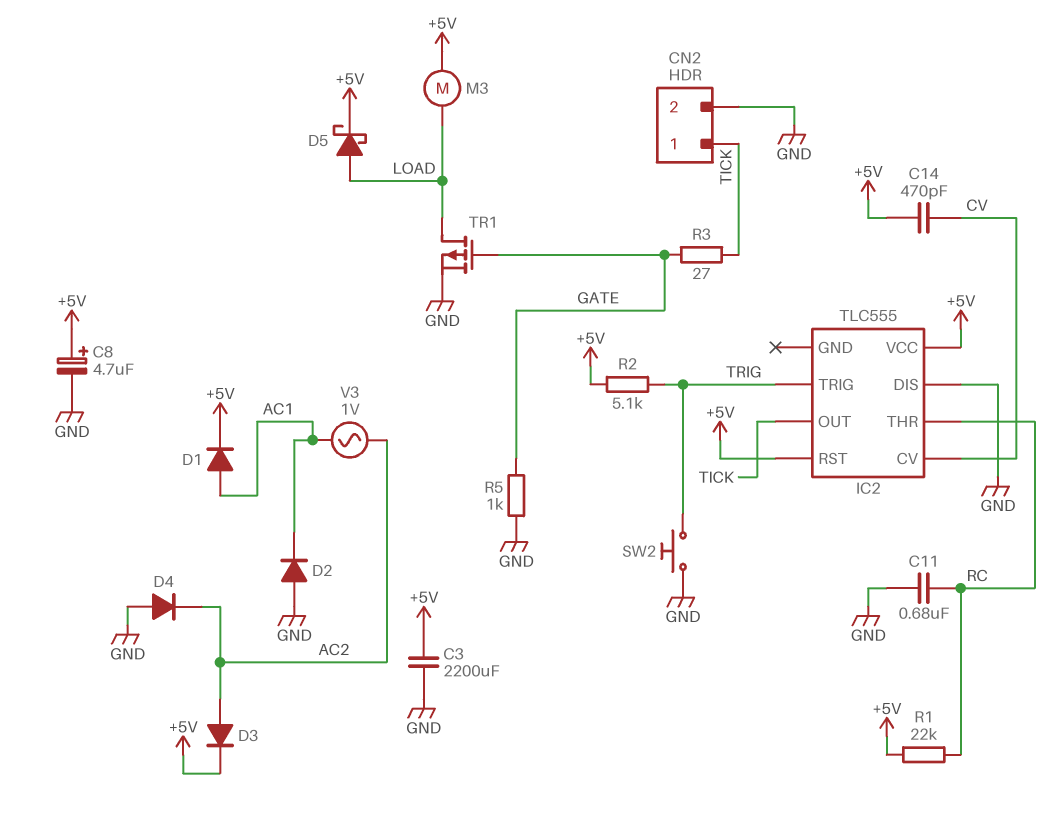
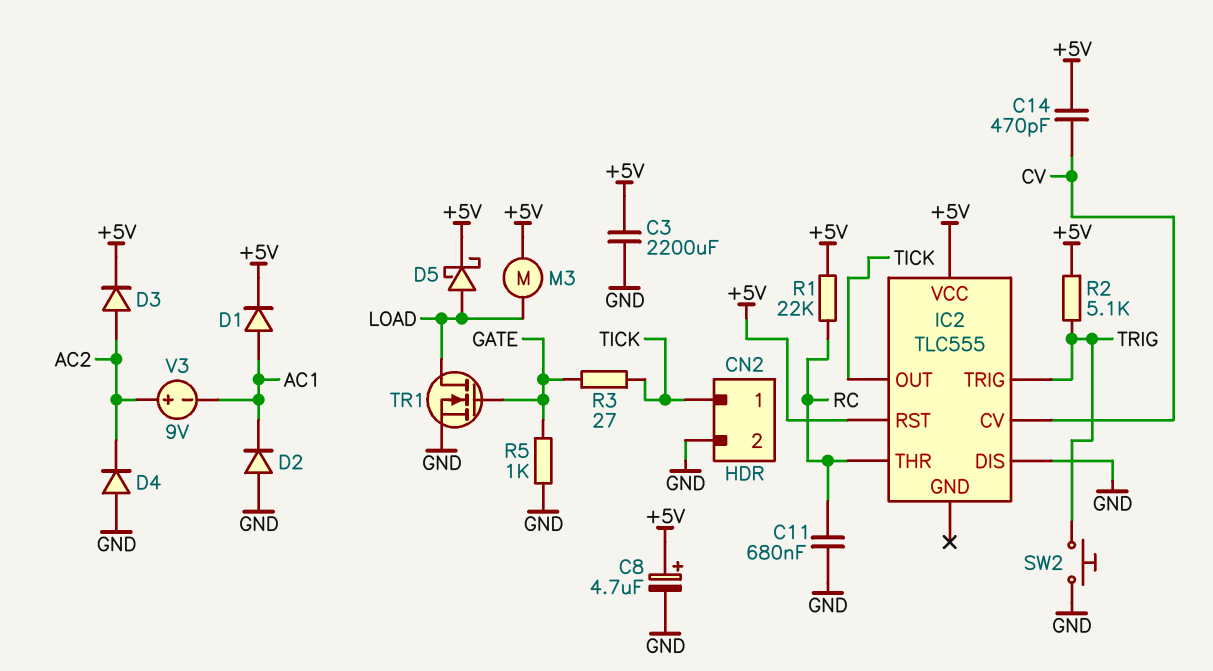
TR1: PMOS (G GATE, D LOAD, S GND) -> NMOS (G GATE, D LOAD, S GND)
V3: AC 1V (AC1, AC2) -> 9V (plus AC2, minus AC1)

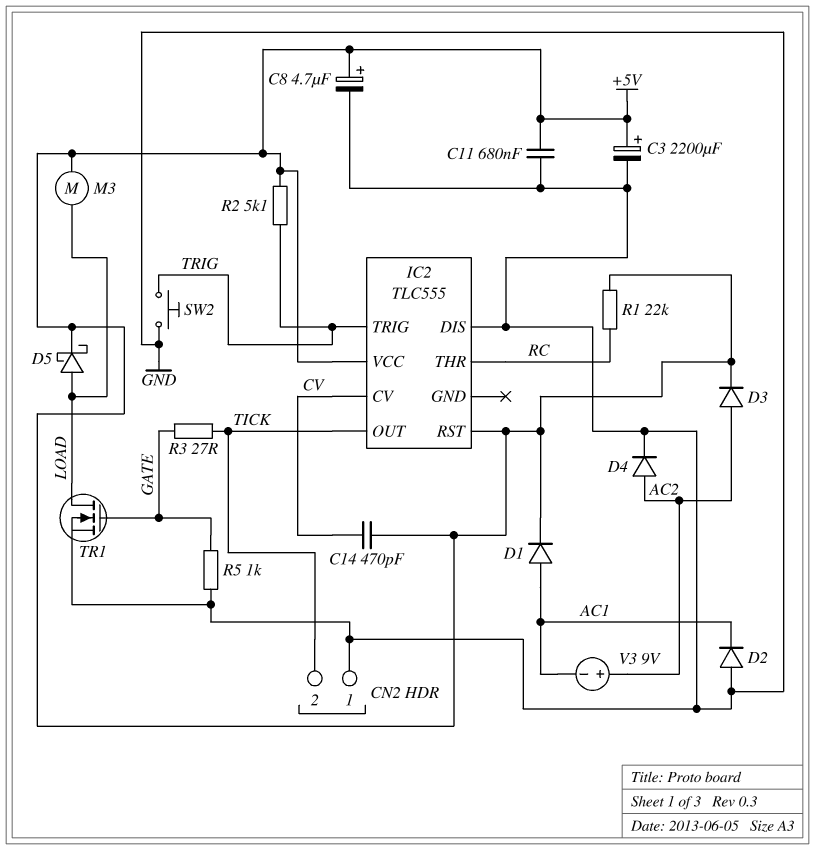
C3: 2200uF (+5V, GND) -> 2200uF (plus +5V, minus GND)
C11: 680nF (GND, RC) -> 680nF (+5V, GND)
CN2 pin 1: TICK -> GND
CN2 pin 2: GND -> TICK
D4: diode (A GND, K AC2) -> diode (A AC2, K GND)

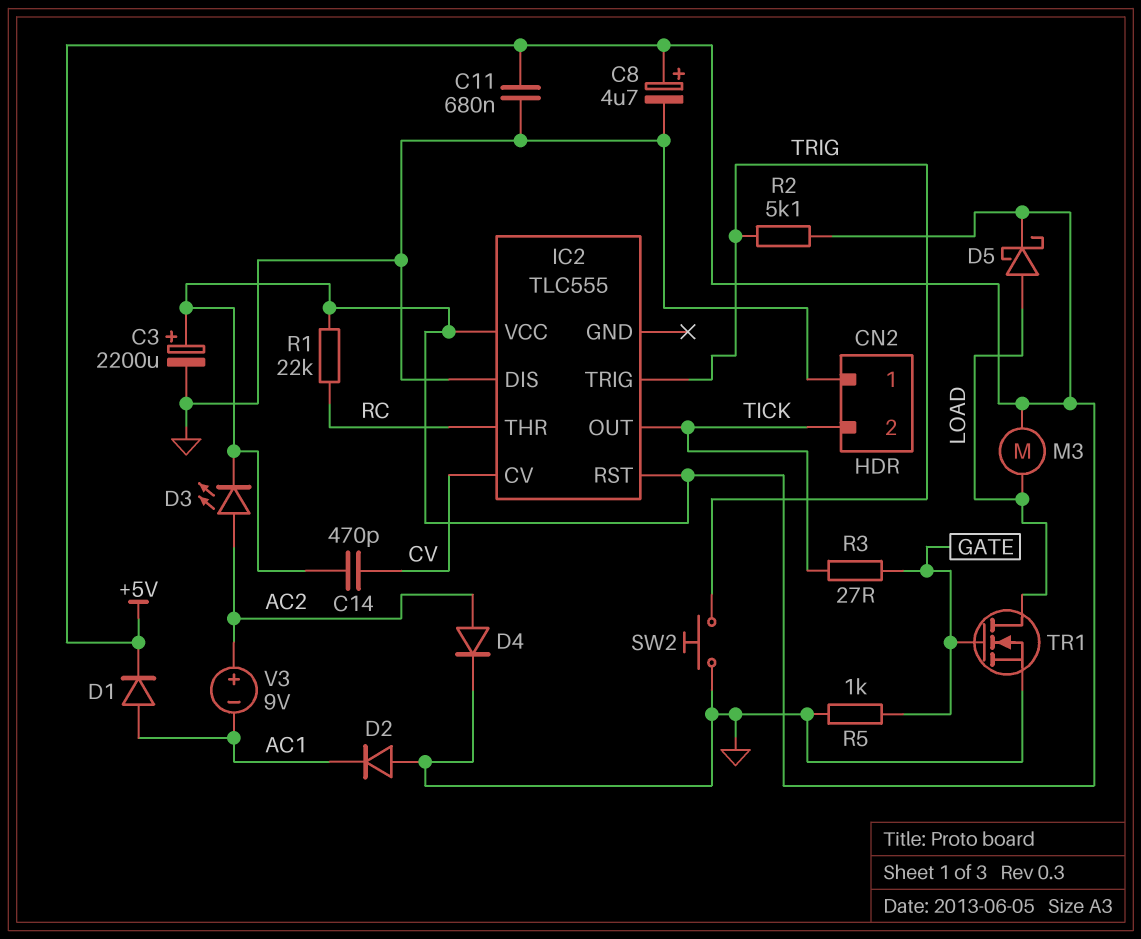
D3: diode (A AC2, K +5V) -> LED (A AC2, K +5V)

